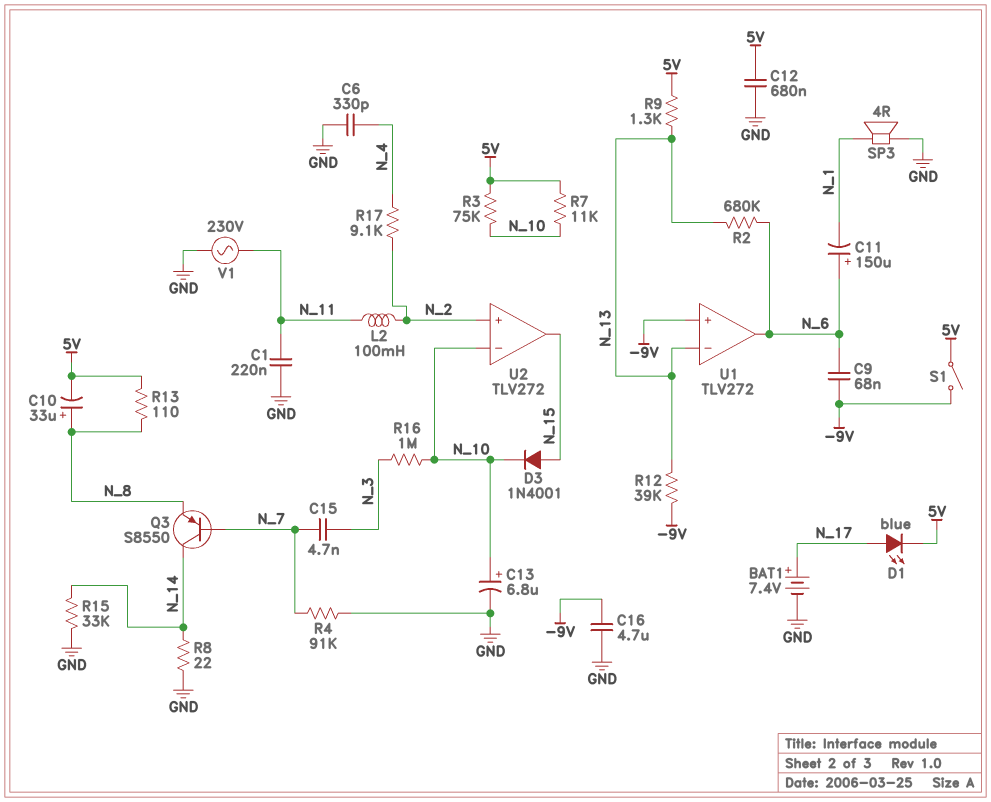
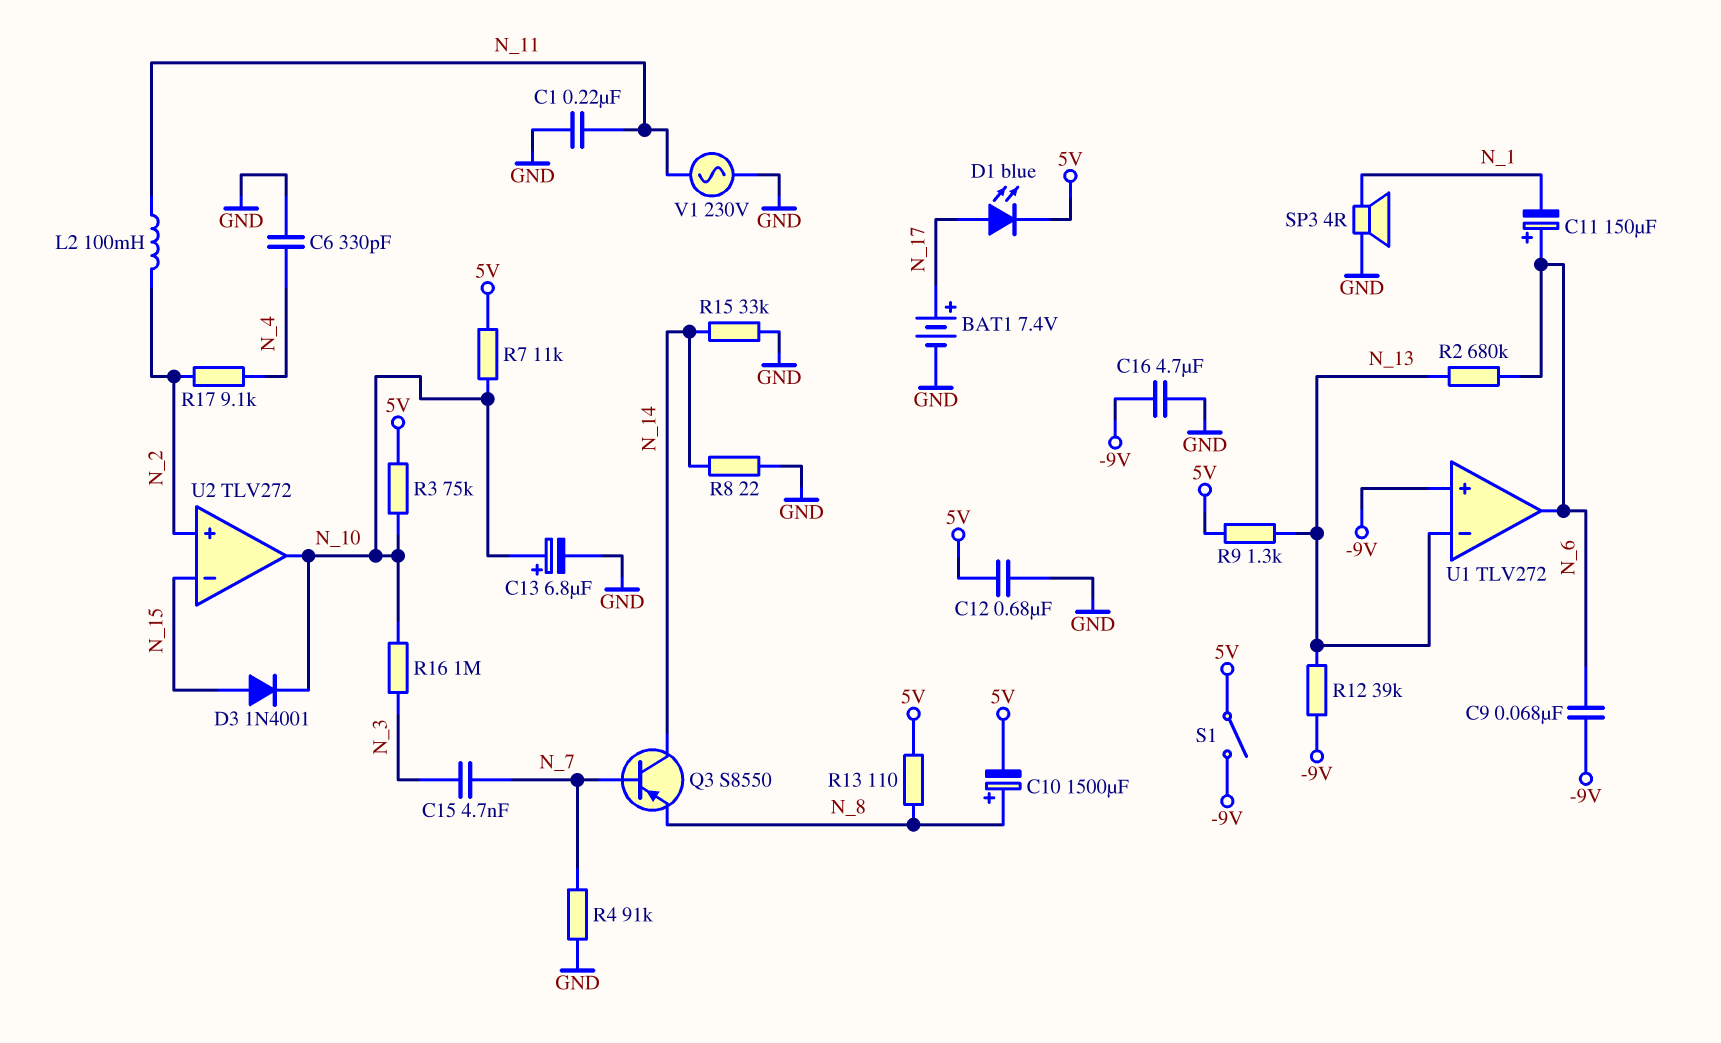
C10: 33uF (plus N_8, minus 5V) -> 1500uF (plus N_8, minus 5V)
U2 pin in-: N_10 -> N_15
U2 pin out: N_15 -> N_10

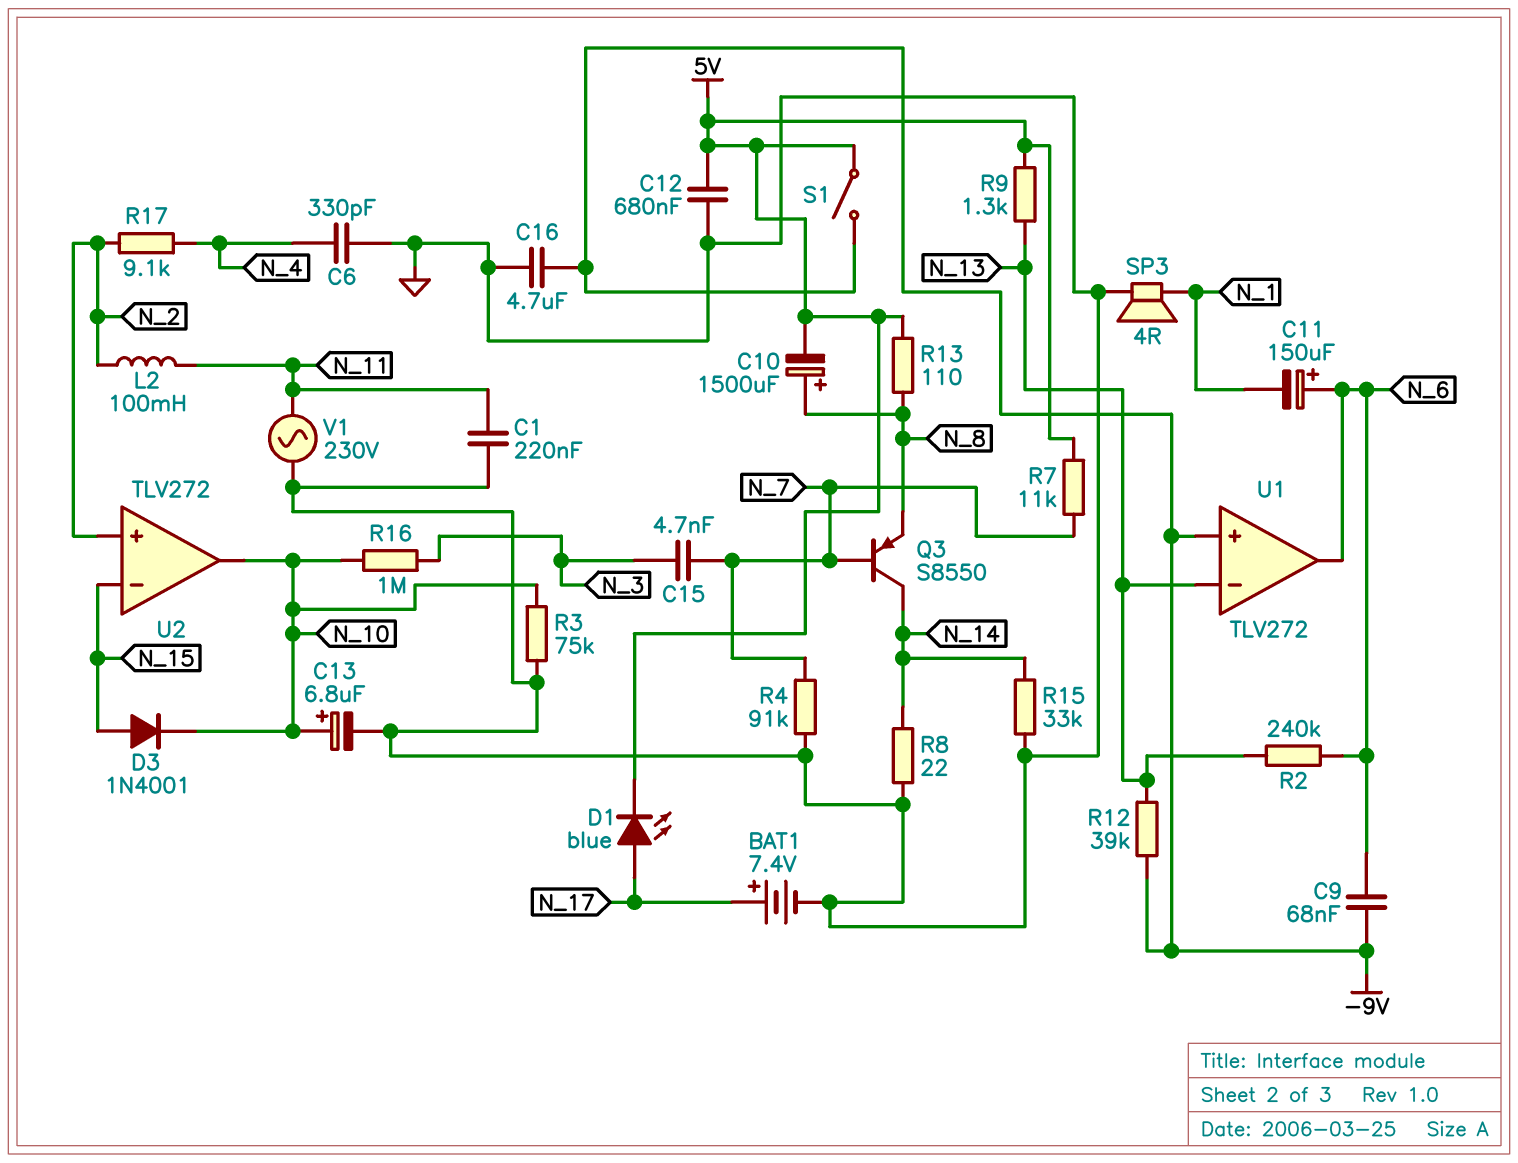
R2: 680k (N_6, N_13) -> 240k (N_6, N_13)
R3: 75k (5V, N_10) -> 75k (GND, N_10)
R7: 11k (5V, N_10) -> 11k (5V, N_7)

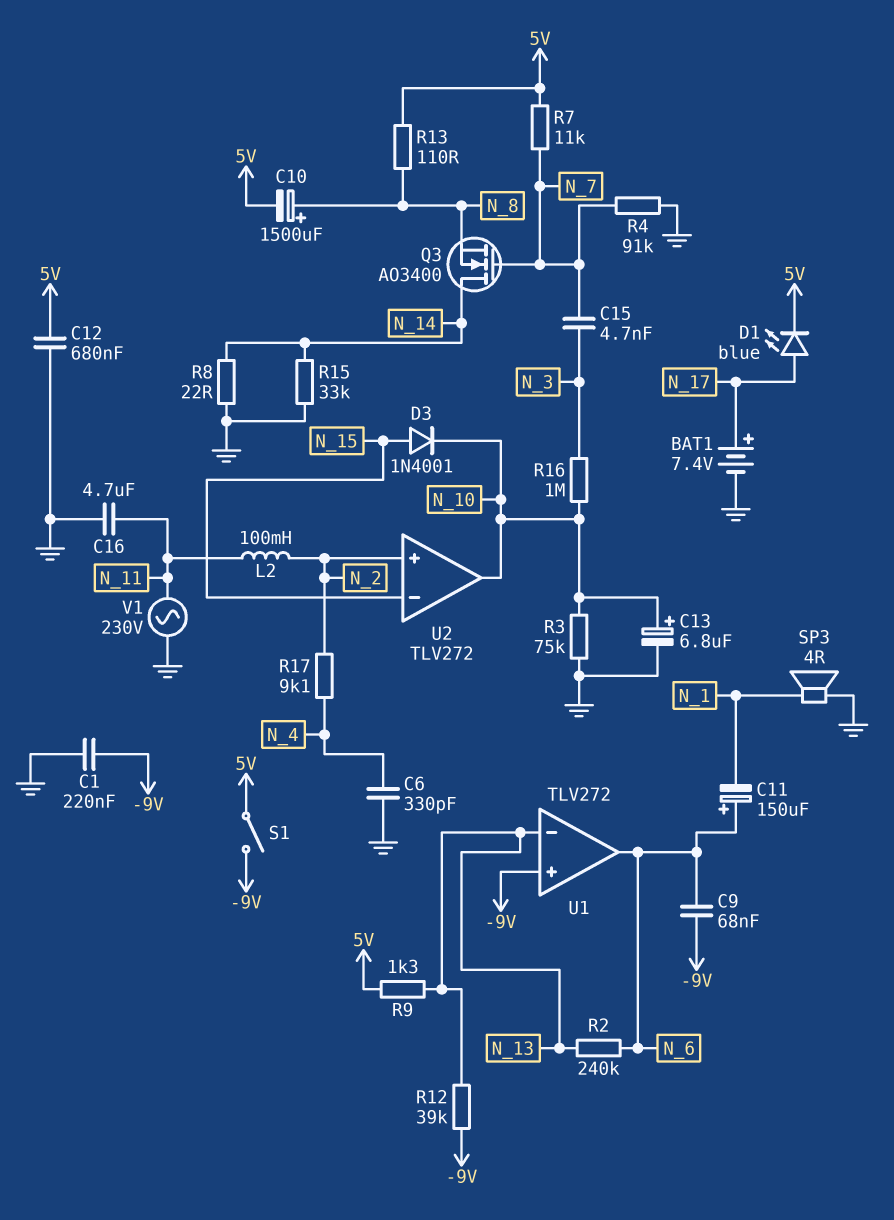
C1: 220nF (GND, N_11) -> 220nF (-9V, GND)
C16: 4.7uF (-9V, GND) -> 4.7uF (GND, N_11)
Q3: PNP S8550 (B N_7, C N_14, E N_8) -> NMOS AO3400 (G N_7, D N_14, S N_8)

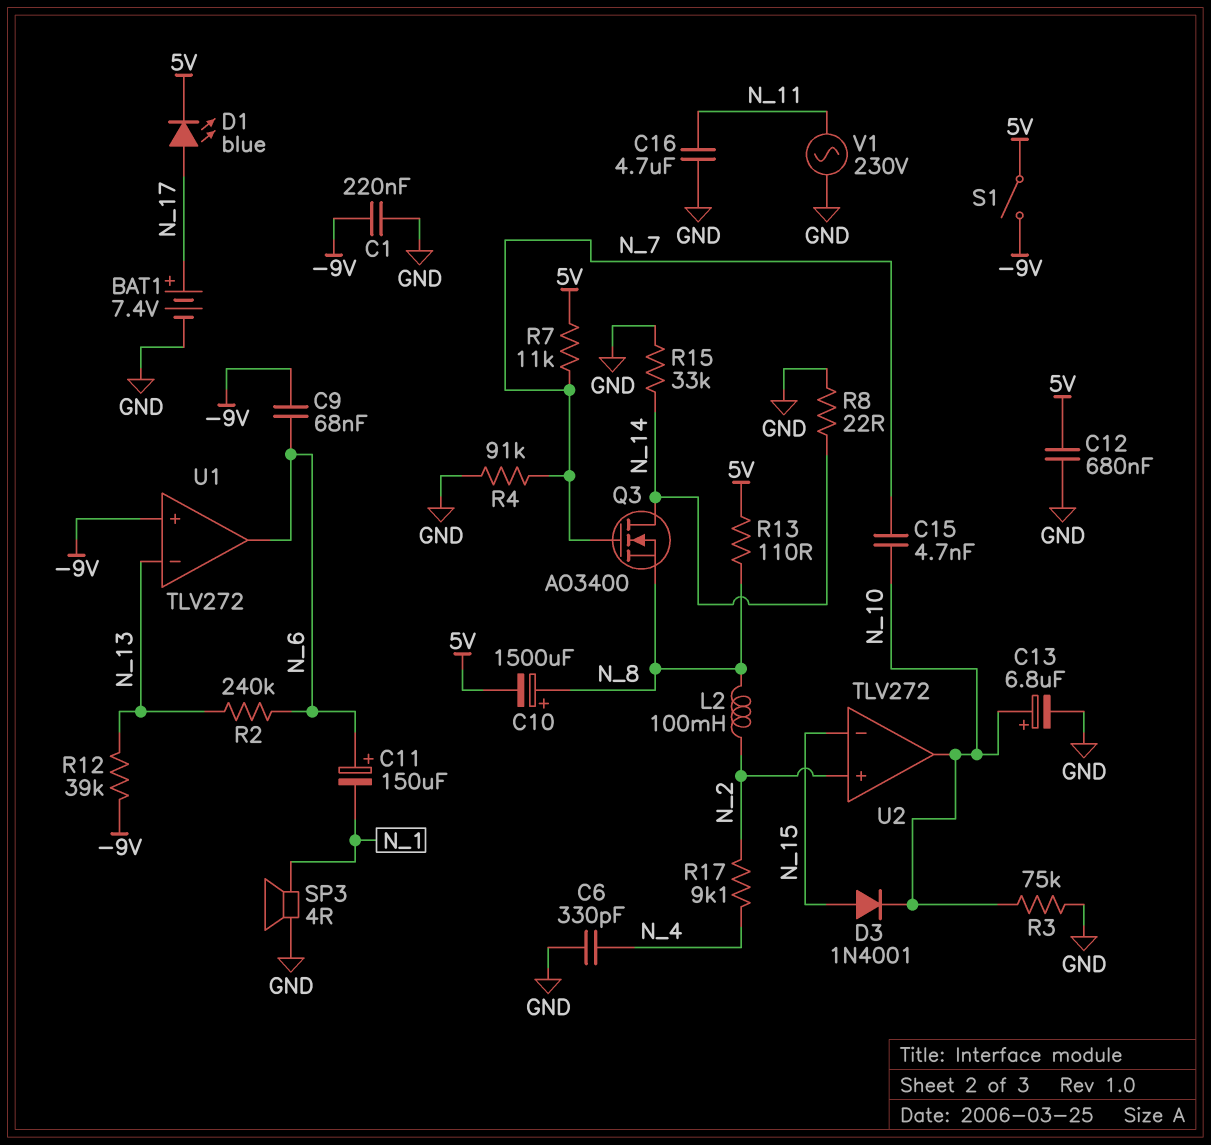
C15: 4.7nF (N_3, N_7) -> 4.7nF (N_7, N_10)
L2: 100mH (N_2, N_11) -> 100mH (N_2, N_8)
R9: 1.3k (5V, N_13) -> none
R16: 1M (N_3, N_10) -> none

